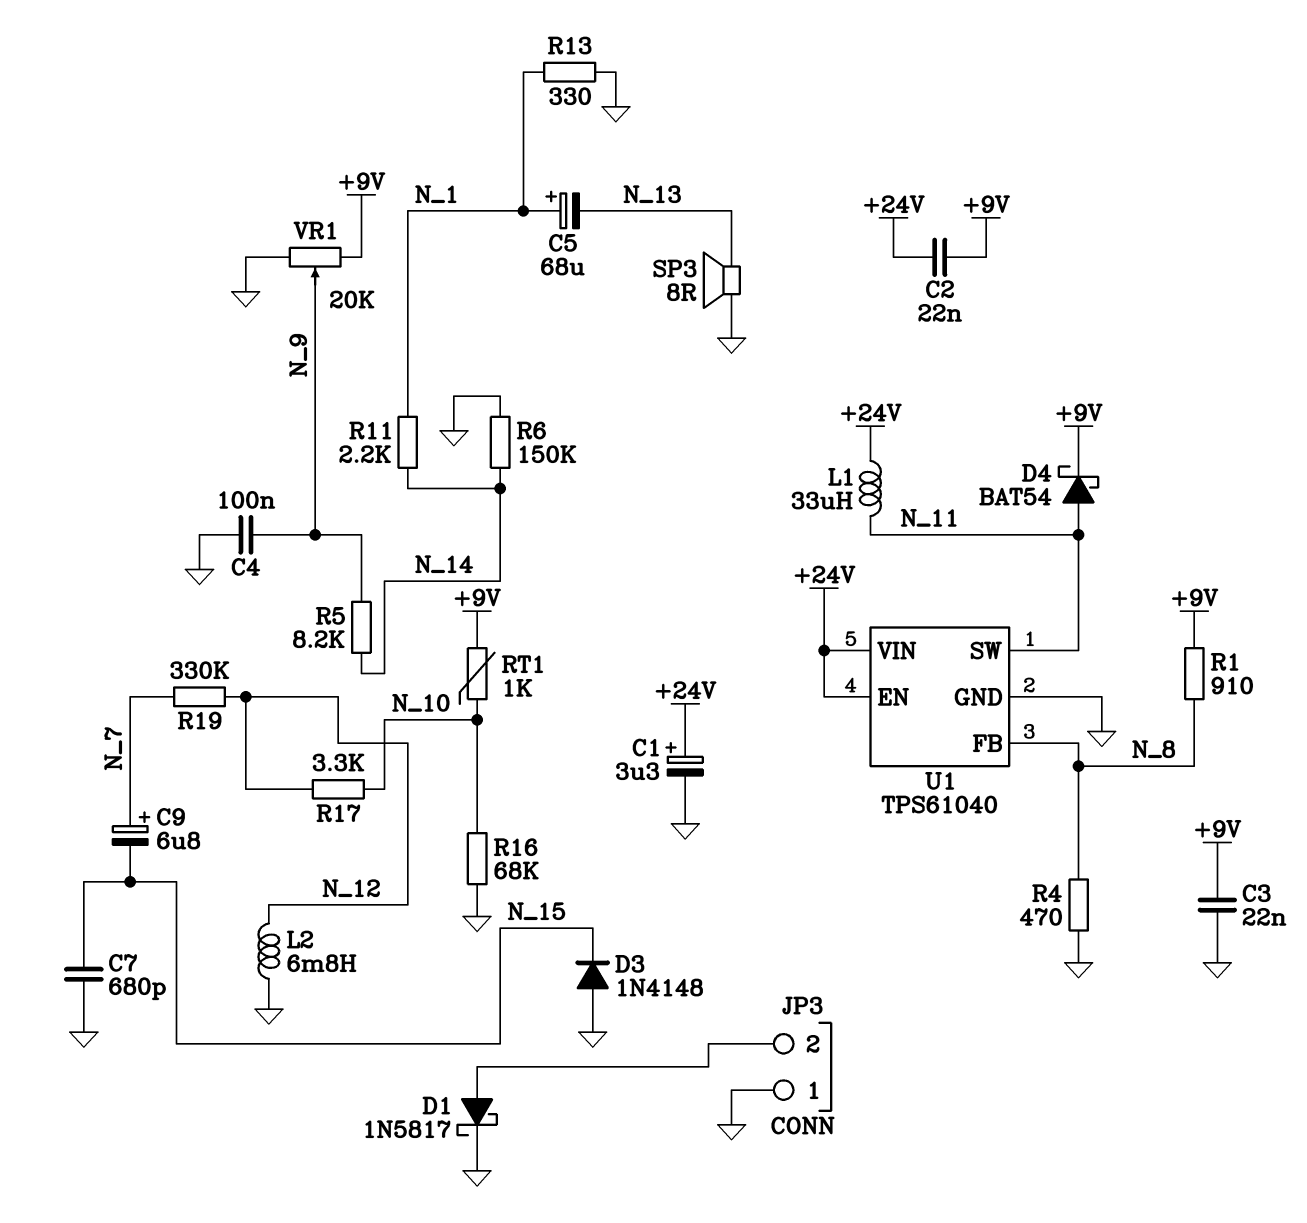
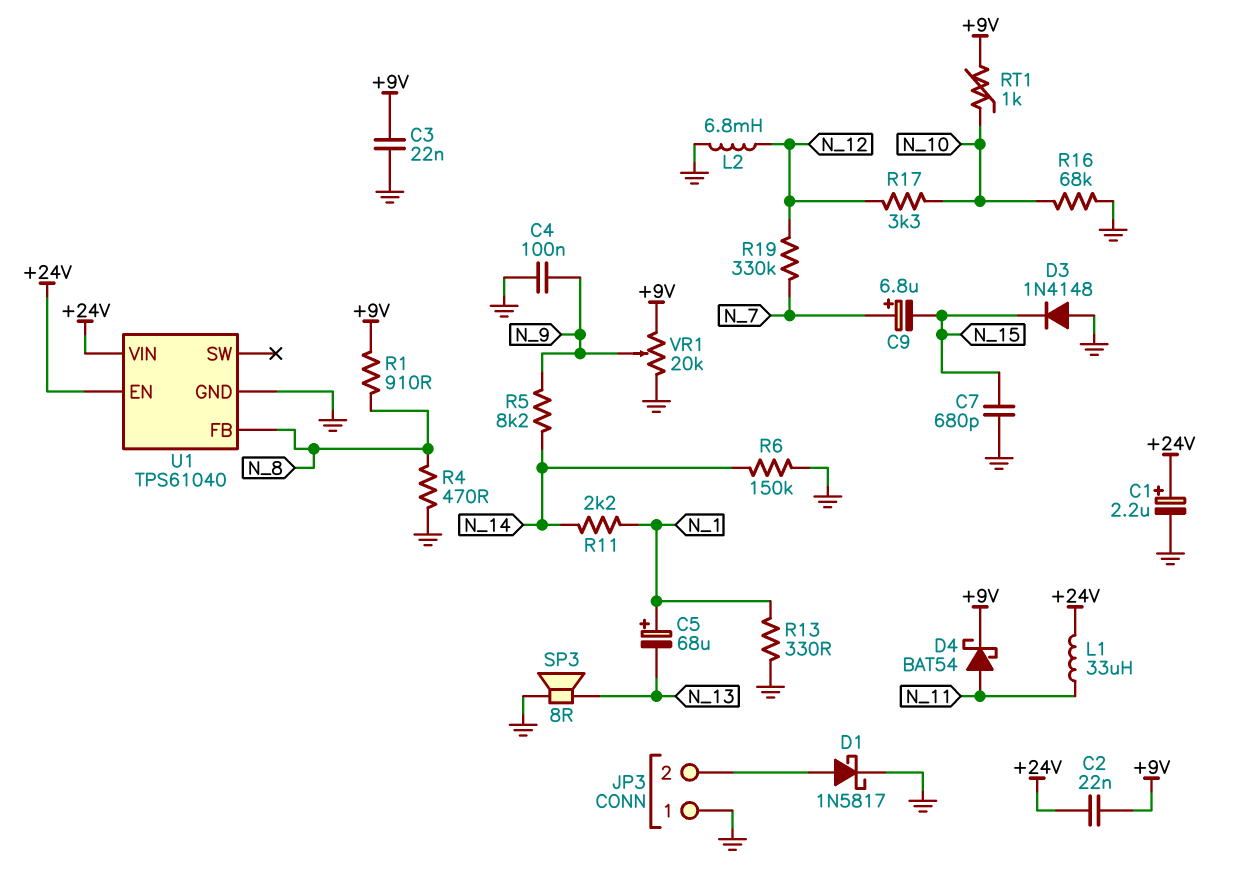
C1: 3.3uF (plus +24V, minus GND) -> 2.2uF (plus +24V, minus GND)
U1 pin SW: N_11 -> none

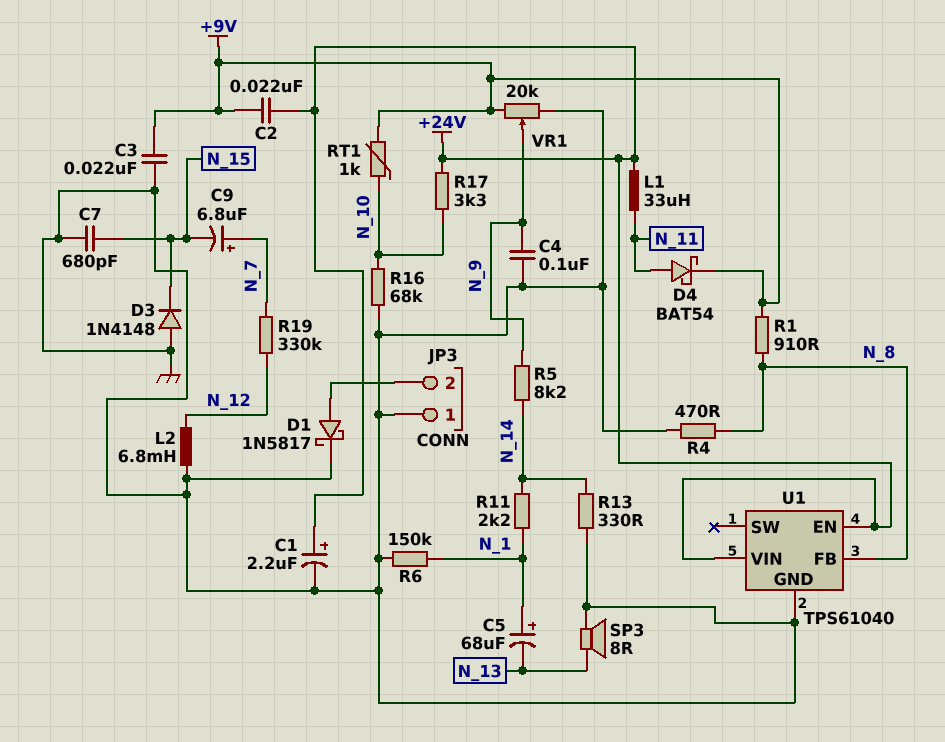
R6: 150k (GND, N_14) -> 150k (GND, N_1)
R13: 330 (GND, N_1) -> 330 (GND, N_14)
R17: 3.3k (N_10, N_12) -> 3.3k (+24V, N_10)

